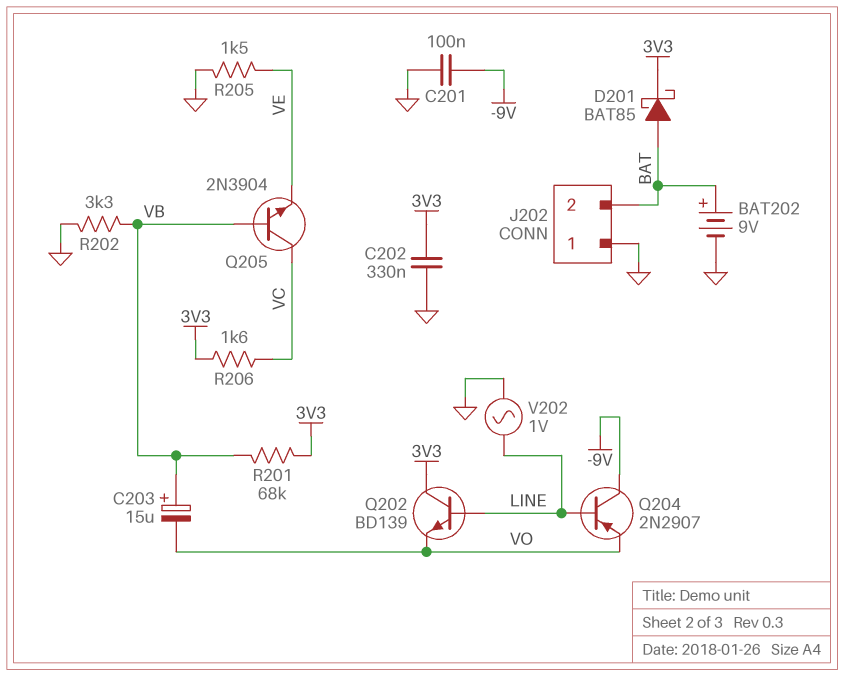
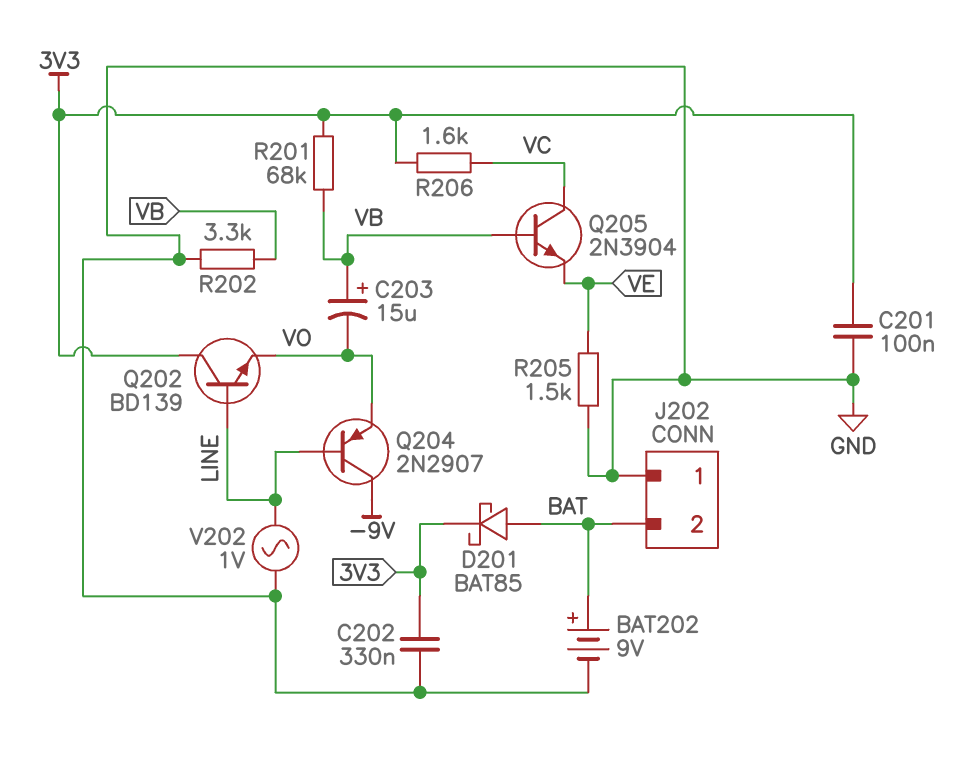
C201: 100nF (-9V, GND) -> 100nF (3V3, GND)

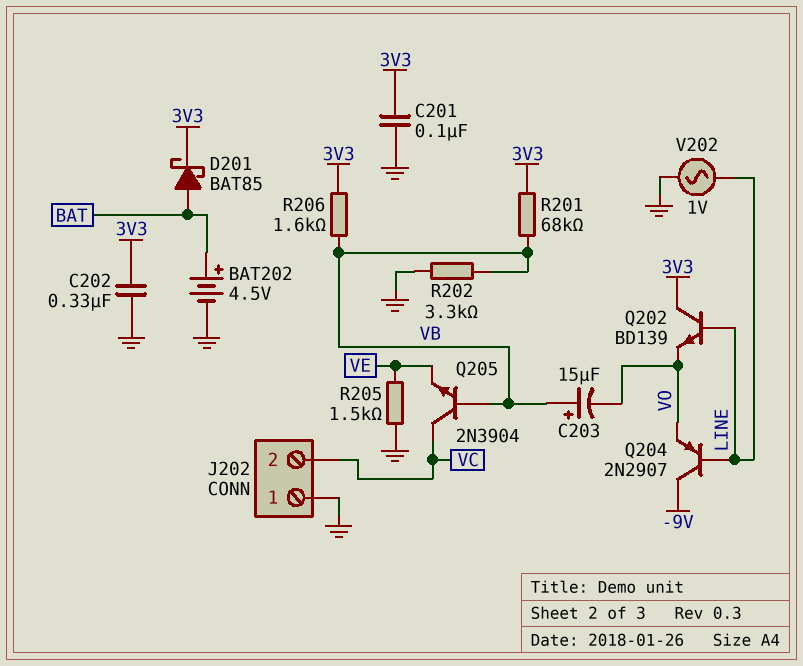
BAT202: 9V (plus BAT, minus GND) -> 4.5V (plus BAT, minus GND)
J202 pin 2: BAT -> VC
R206: 1.6k (3V3, VC) -> 1.6k (3V3, VB)

